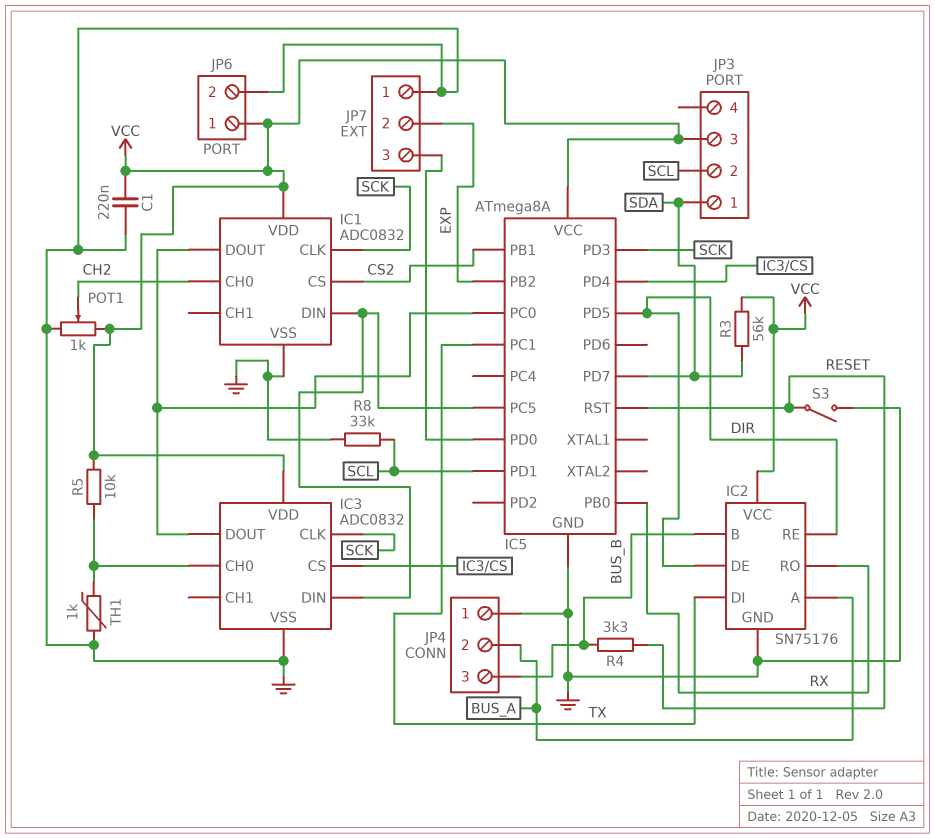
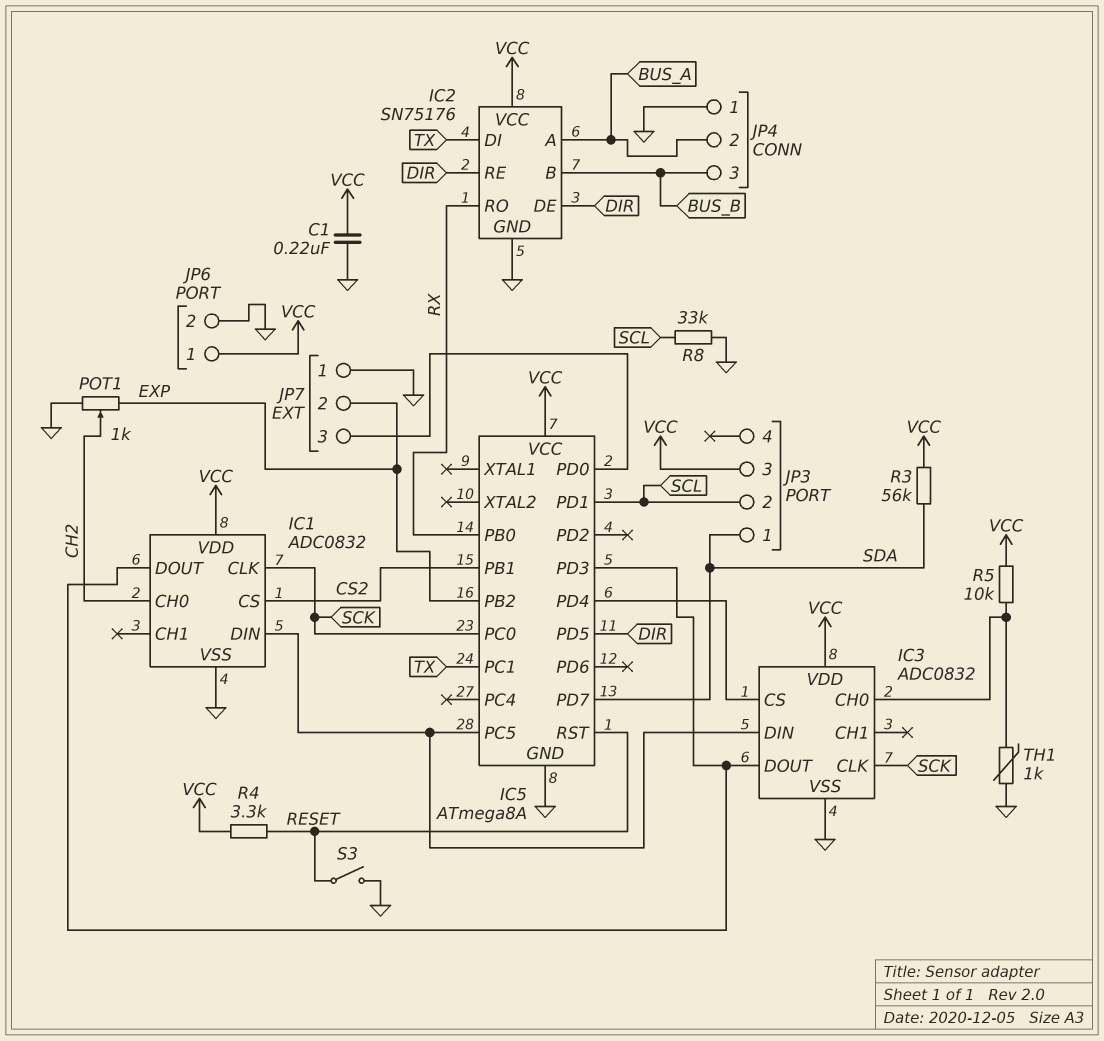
IC5 pin PC0: IC1/DOUT -> SCK
IC5 pin PD3: SCK -> IC1/DOUT
POT1: 1k (GND, VCC, wiper CH2) -> 1k (EXP, GND, wiper CH2)
R4: 3.3k (BUS_B, RESET) -> 3.3k (RESET, VCC)

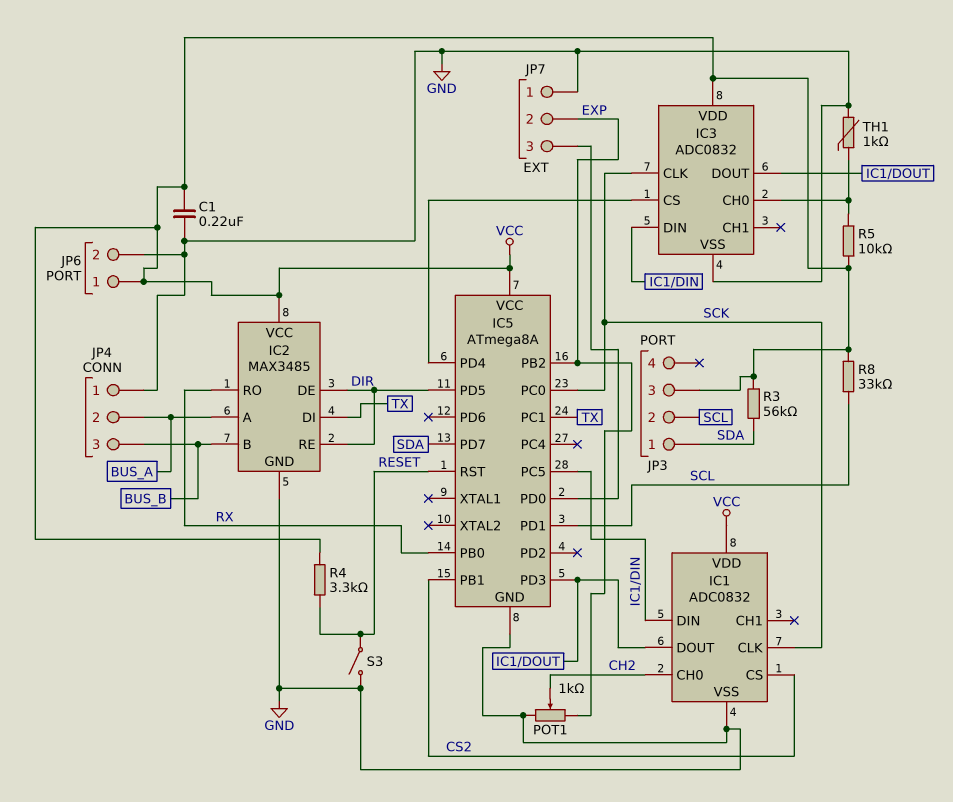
IC2: SN75176 -> MAX3485
R8: 33k (GND, SCL) -> 33k (SCL, VCC)

